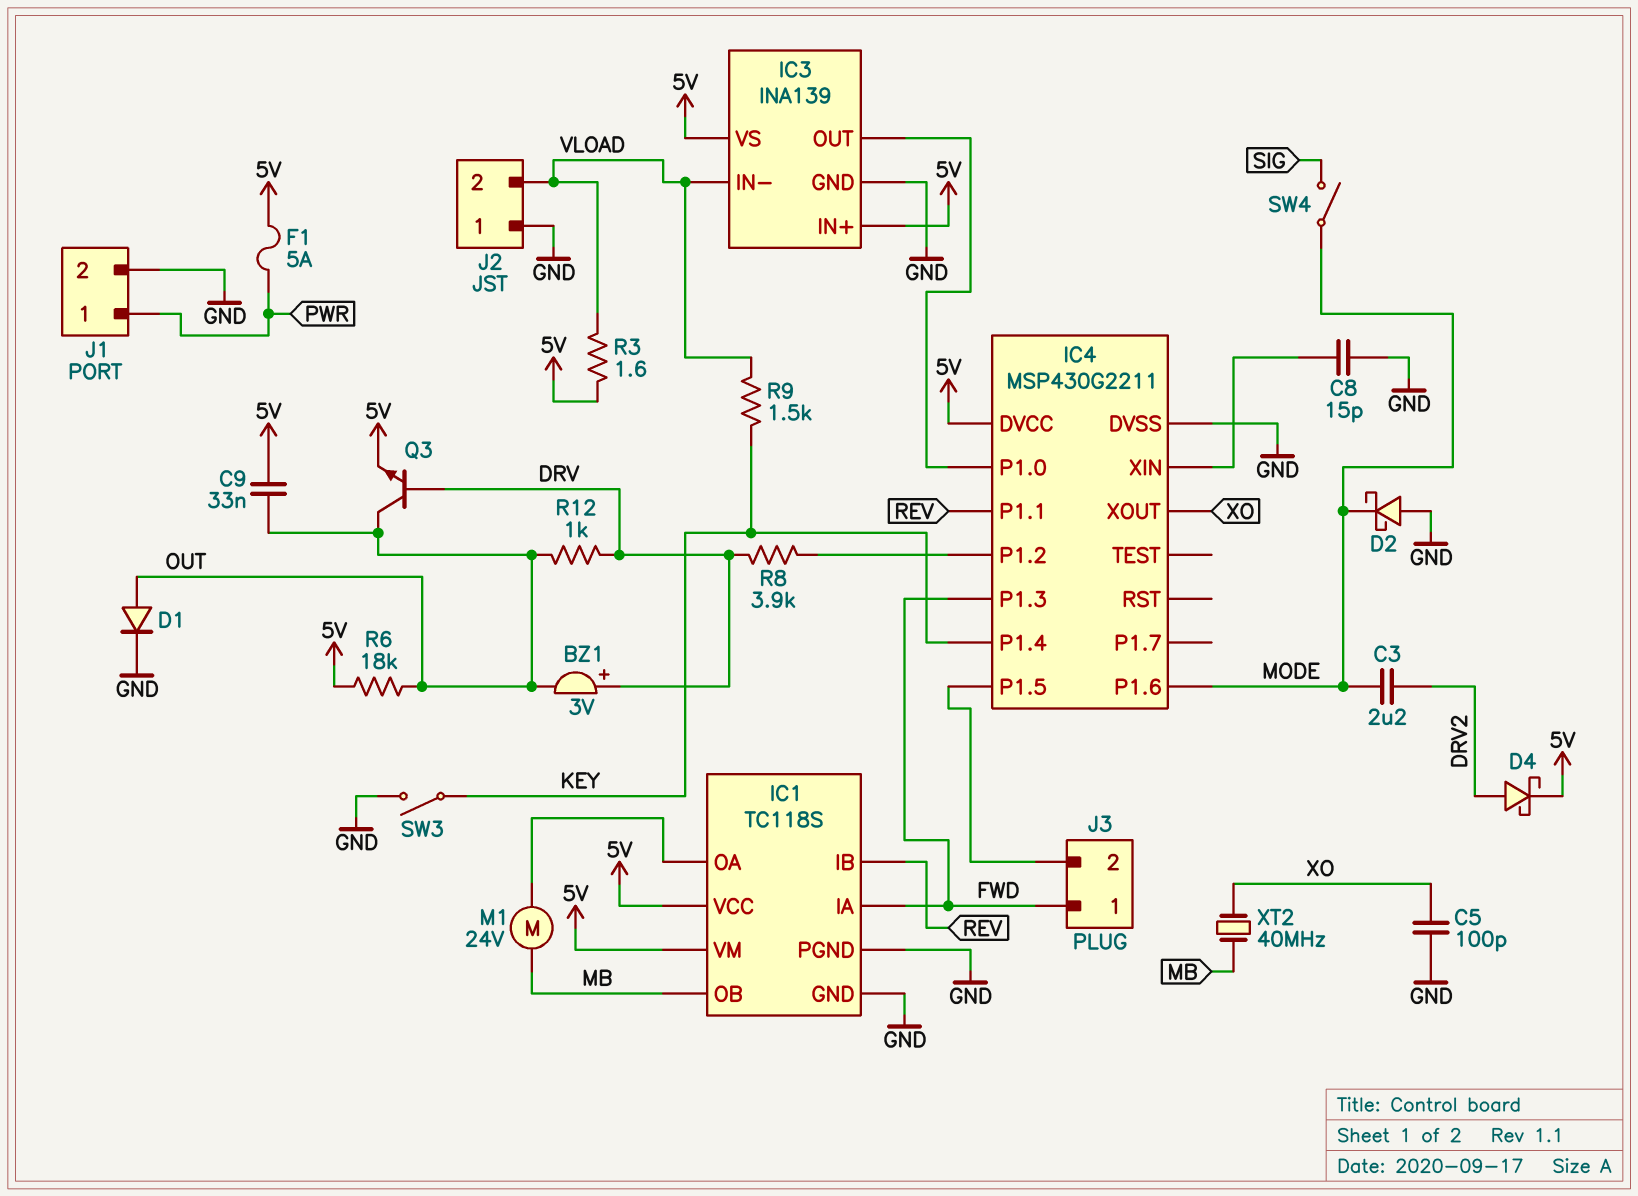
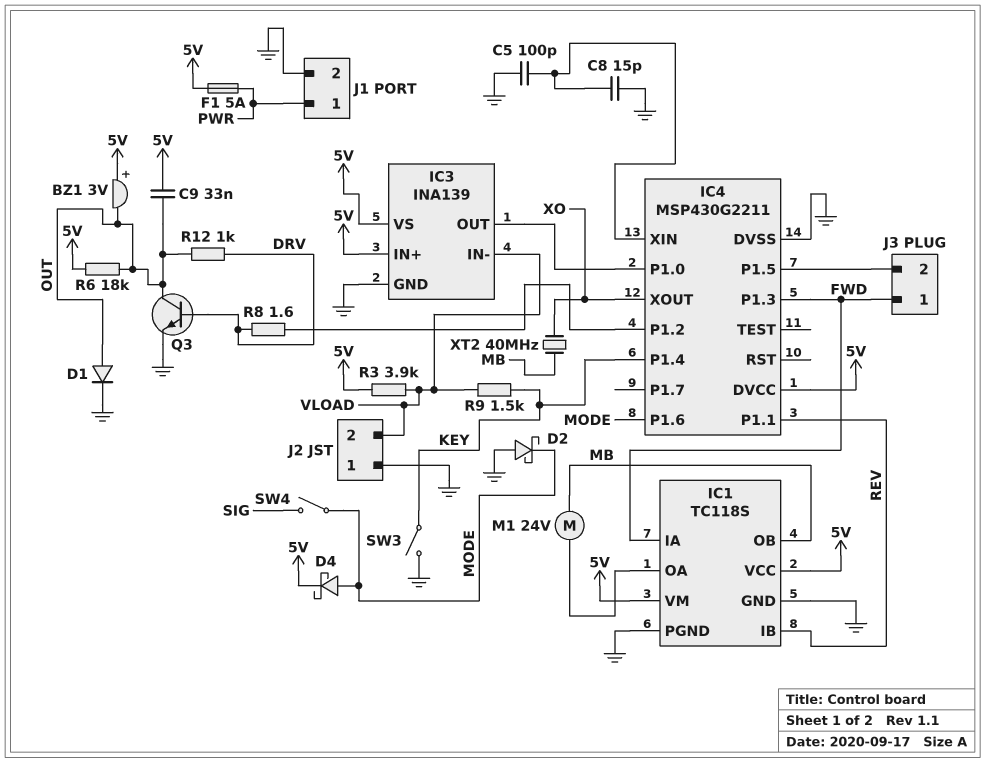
BZ1: buzzer 3V (plus DRV, minus OUT) -> buzzer 3V (plus 5V, minus OUT)
C3: 2.2uF (DRV2, MODE) -> none
C5: 100pF (GND, XO) -> 100pF (GND, IC4/XIN)
D4: schottky (A DRV2, K 5V) -> schottky (A MODE, K 5V)
Q3: NPN (B DRV, C OUT, E 5V) -> NPN (B DRV, C OUT, E GND)
R3: 1.6 (5V, VLOAD) -> 3.9k (5V, VLOAD)
R8: 3.9k (DRV, IC4/P1.2) -> 1.6 (DRV, IC4/P1.2)

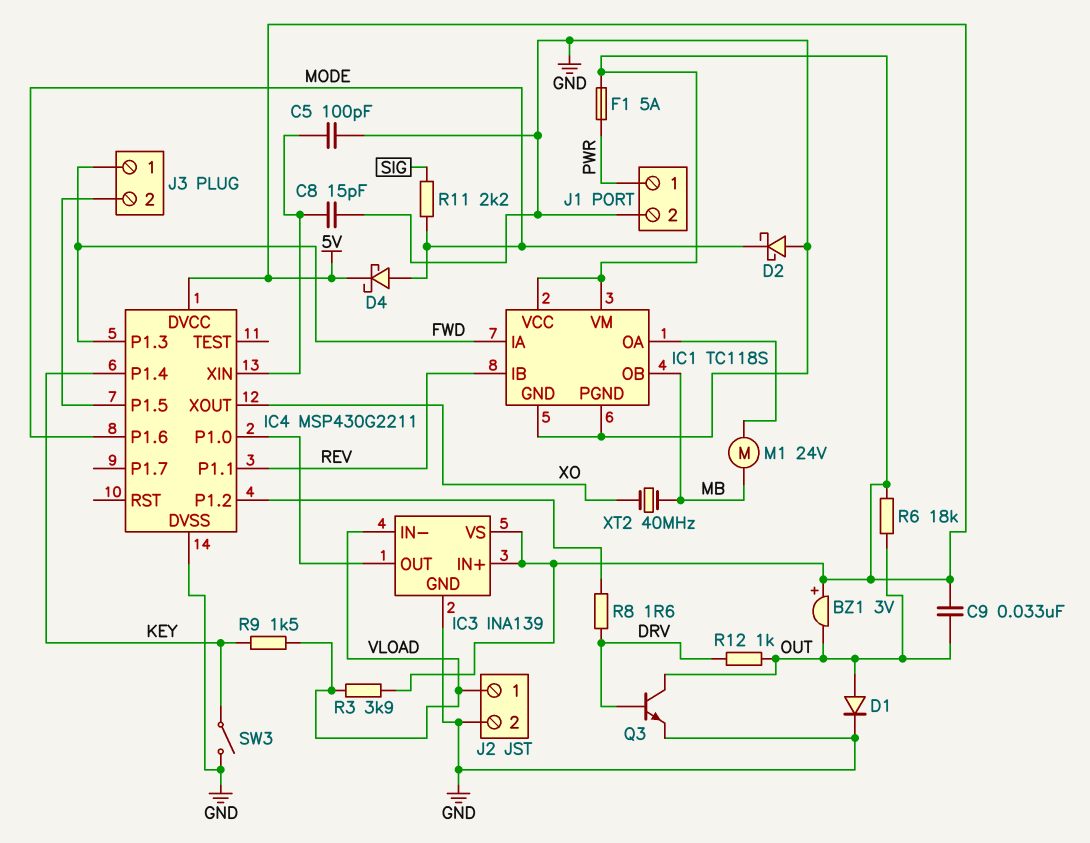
J2 pin 1: GND -> VLOAD
J2 pin 2: VLOAD -> GND
R11: none -> 2.2k (MODE, SIG)
SW4: switch (MODE, SIG) -> none

